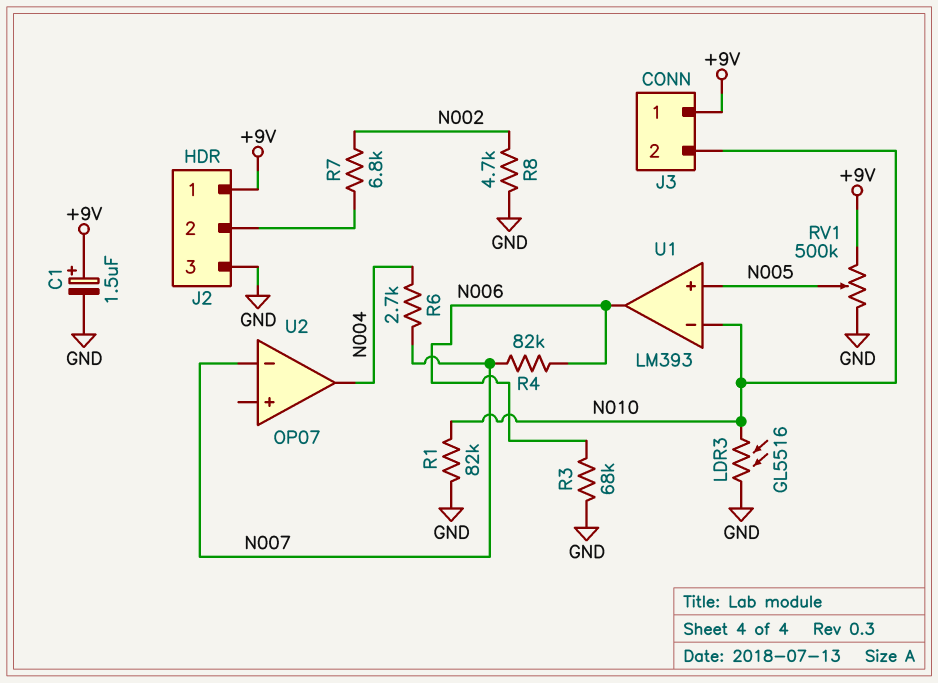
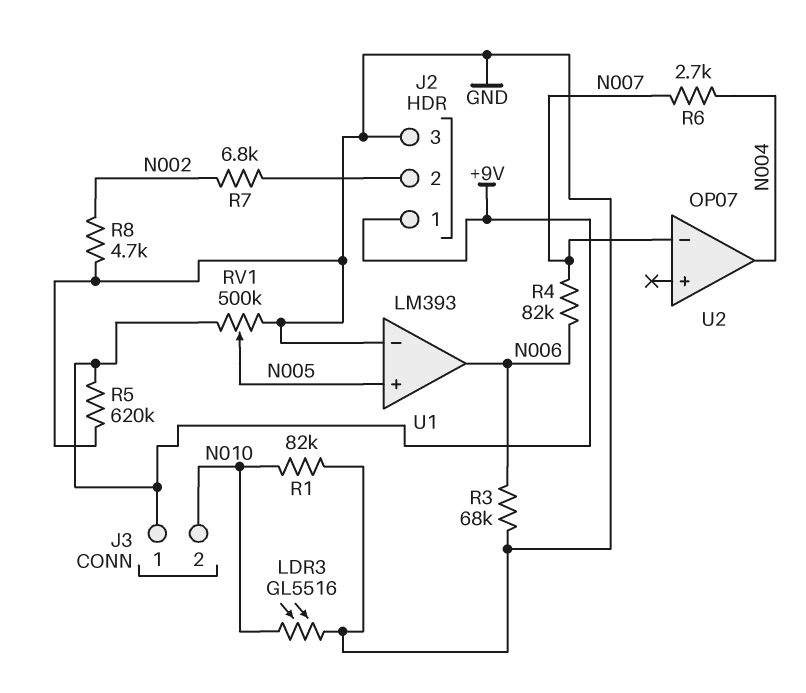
C1: 1.5uF (plus +9V, minus GND) -> none
R5: none -> 620k (+9V, GND)
U1 pin in-: N010 -> GND

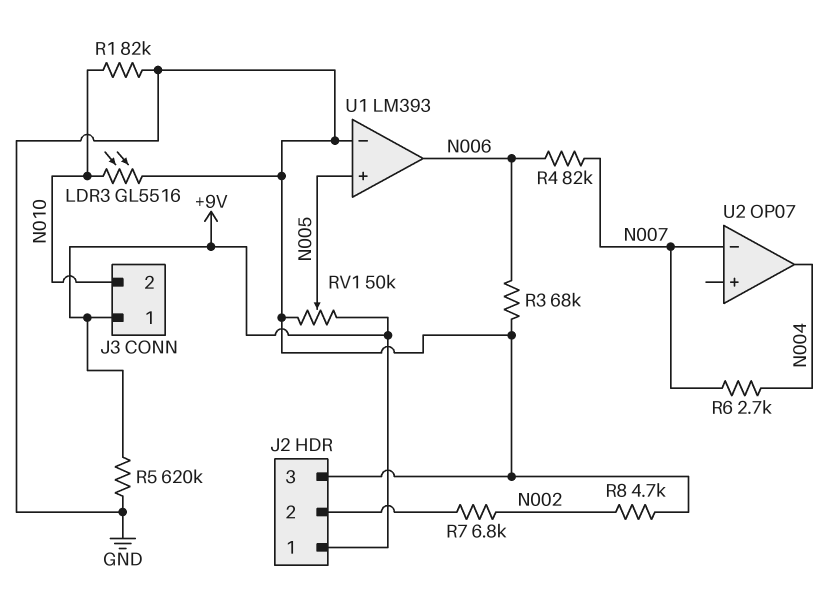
RV1: 500k (+9V, GND, wiper N005) -> 50k (+9V, GND, wiper N005)

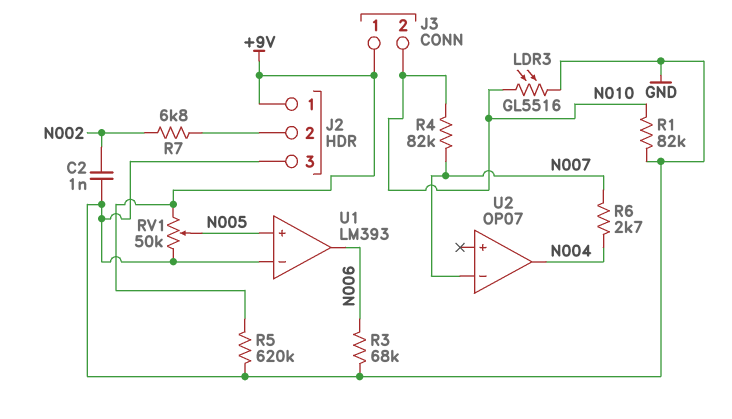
C2: none -> 1nF (GND, N002)
R4: 82k (N006, N007) -> 82k (N007, N010)
R8: 4.7k (GND, N002) -> none

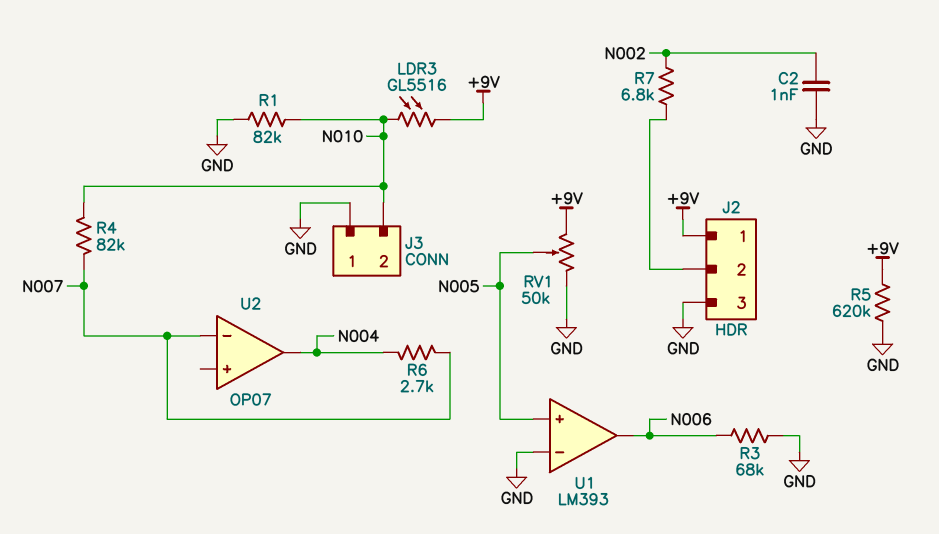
J3 pin 1: +9V -> GND
LDR3: GL5516 (GND, N010) -> GL5516 (+9V, N010)

